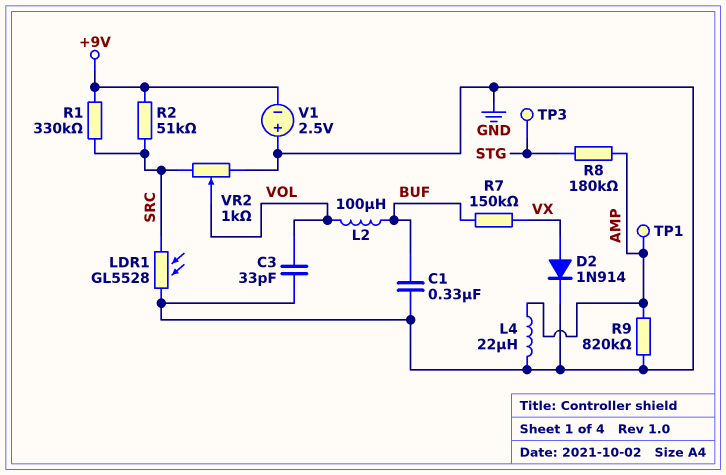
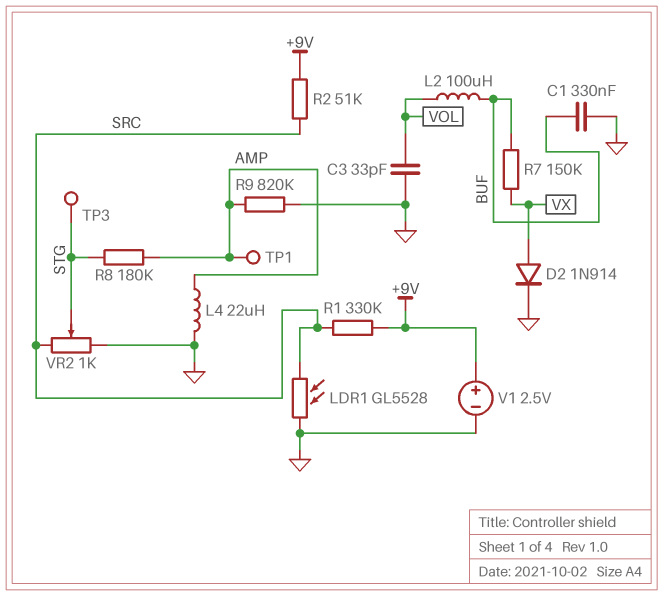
V1: 2.5V (plus GND, minus +9V) -> 2.5V (plus +9V, minus GND)
VR2: 1k (GND, SRC, wiper VOL) -> 1k (GND, SRC, wiper STG)

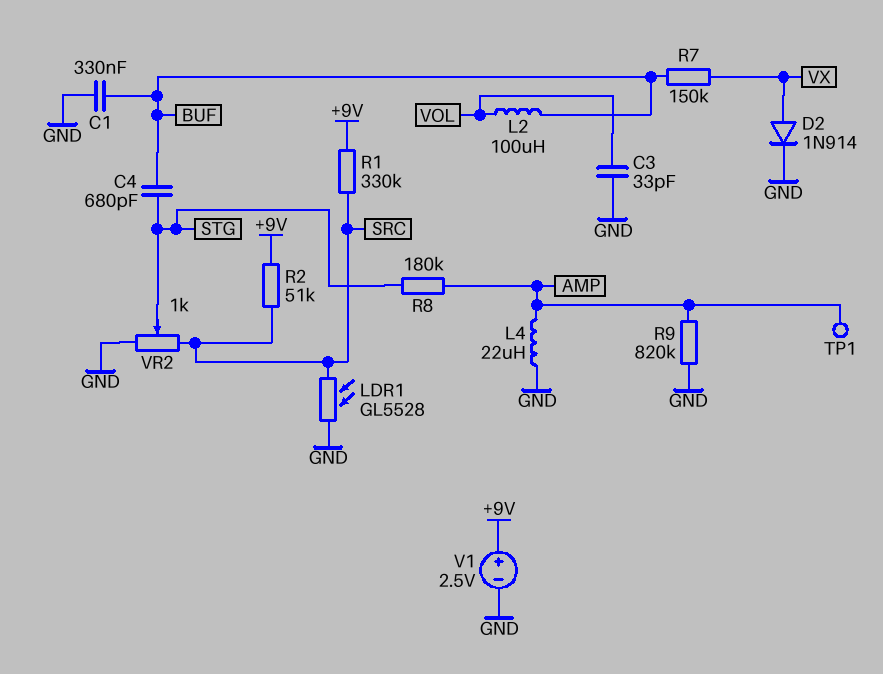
C4: none -> 680pF (BUF, STG)
TP3: test point (STG) -> none

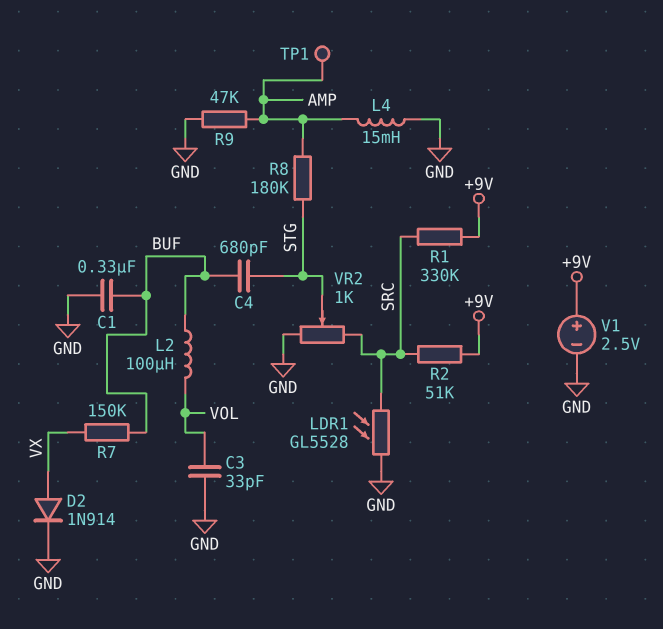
L4: 22uH (AMP, GND) -> 15mH (AMP, GND)
R9: 820k (AMP, GND) -> 47k (AMP, GND)

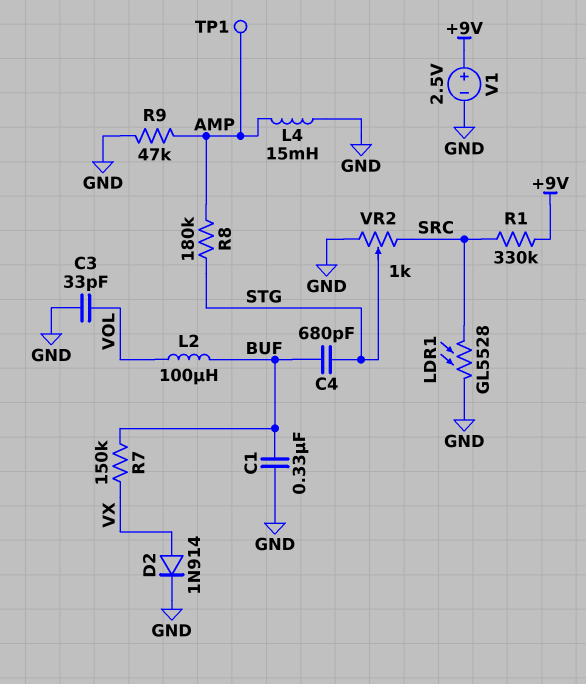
R2: 51k (+9V, SRC) -> none

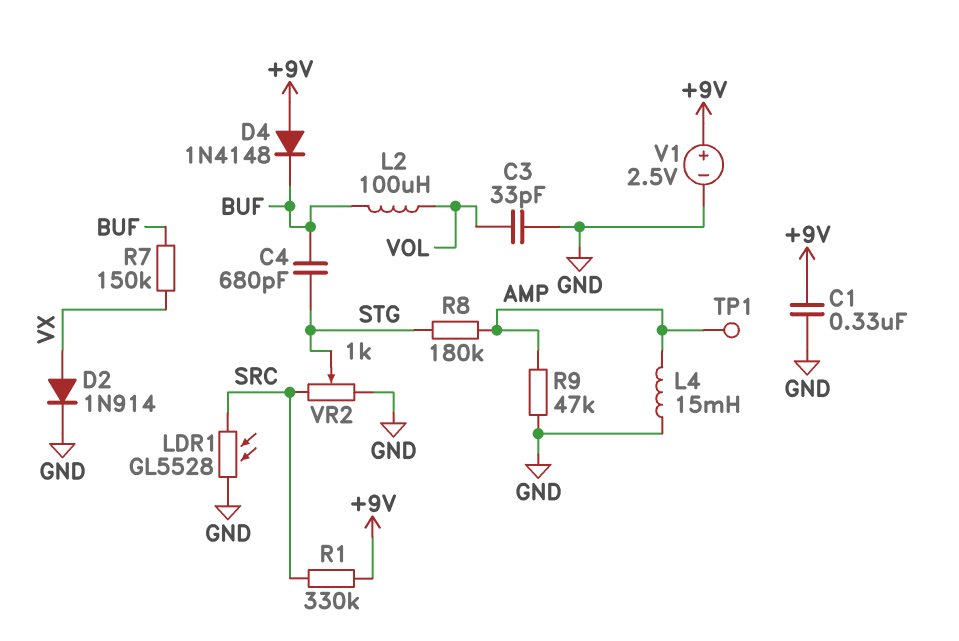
C1: 330nF (BUF, GND) -> 330nF (+9V, GND)
D4: none -> diode 1N4148 (A +9V, K BUF)

